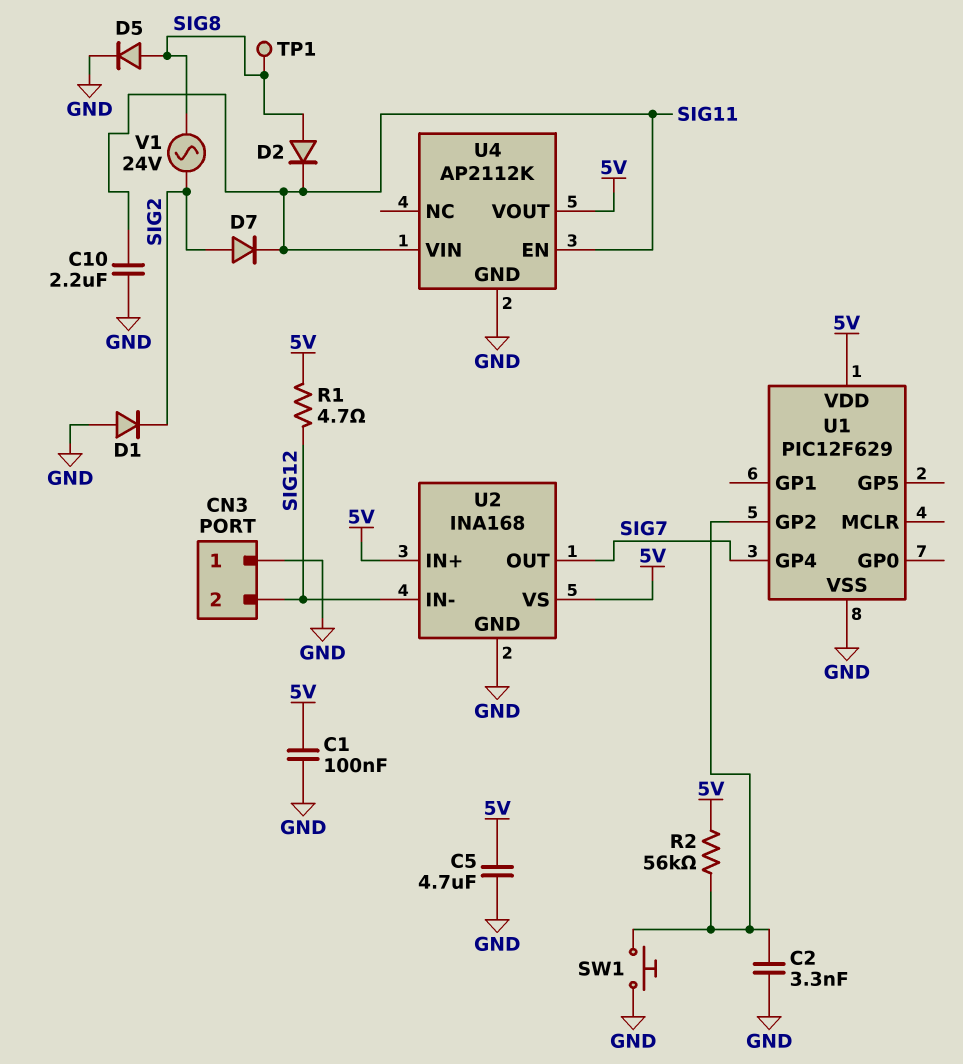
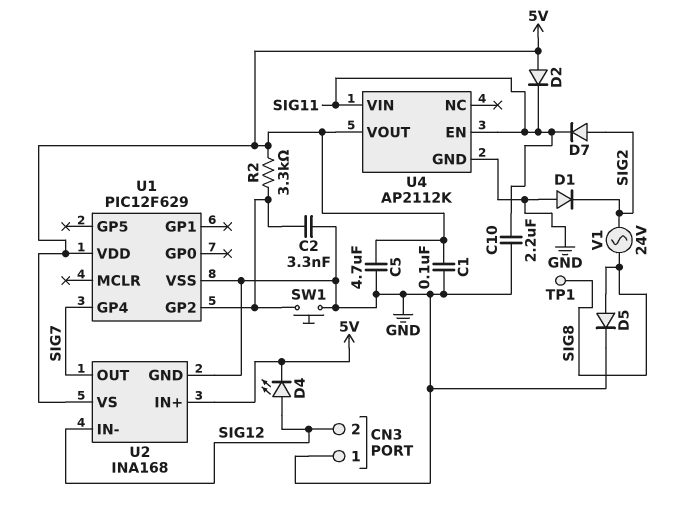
D2: diode (A SIG8, K SIG11) -> diode (A 5V, K SIG11)
D4: none -> LED (A SIG12, K 5V)
R1: 4.7 (5V, SIG12) -> none
R2: 56k (5V, U1/GP2) -> 3.3k (5V, U1/GP2)

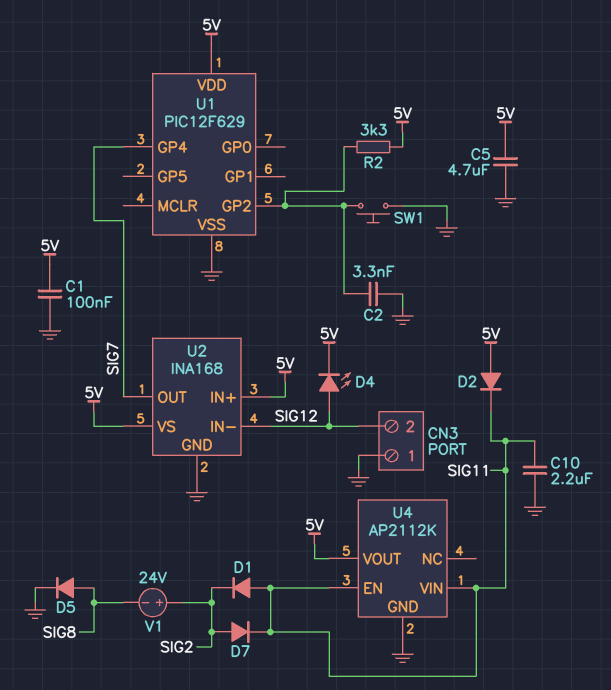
D1: diode (A GND, K SIG2) -> diode (A SIG11, K SIG2)
TP1: test point (SIG8) -> none
V1: AC 24V (SIG2, SIG8) -> 24V (plus SIG2, minus SIG8)

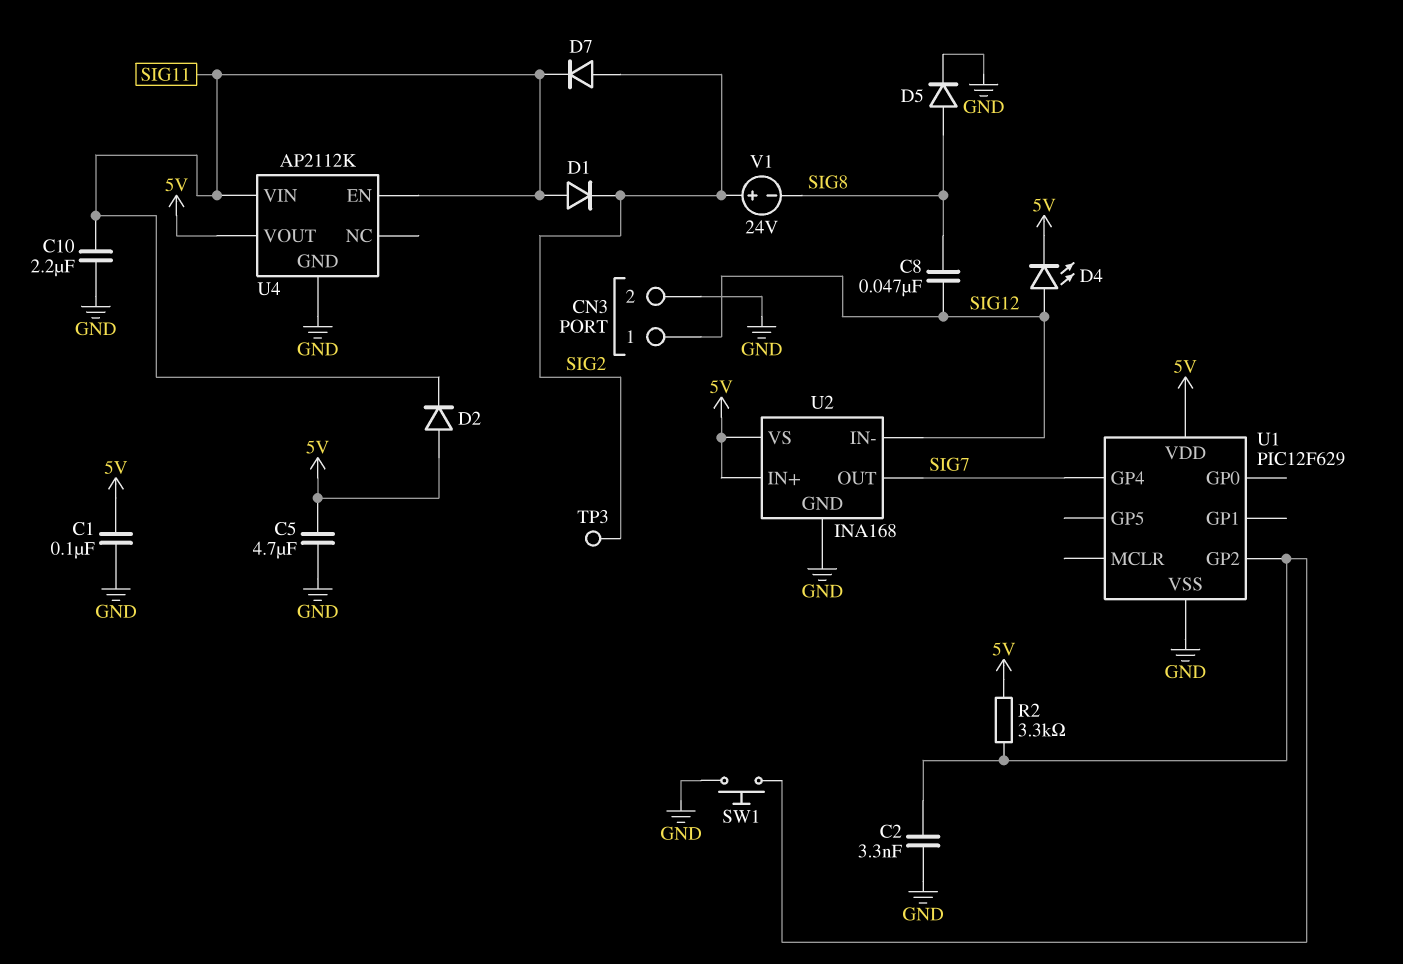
C8: none -> 47nF (SIG8, SIG12)
CN3 pin 1: GND -> SIG12
CN3 pin 2: SIG12 -> GND
TP3: none -> test point (SIG2)

